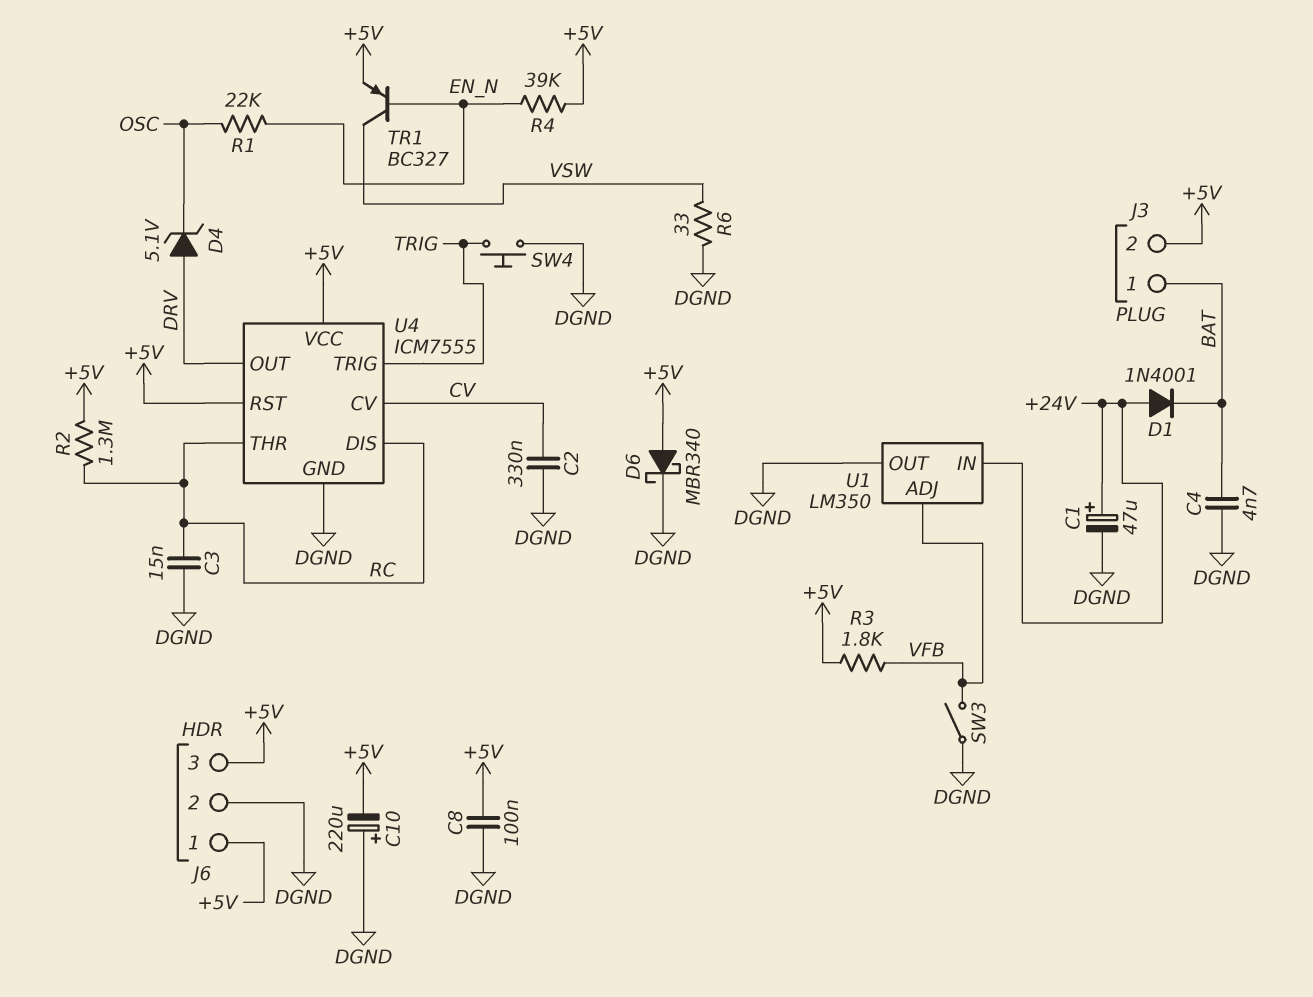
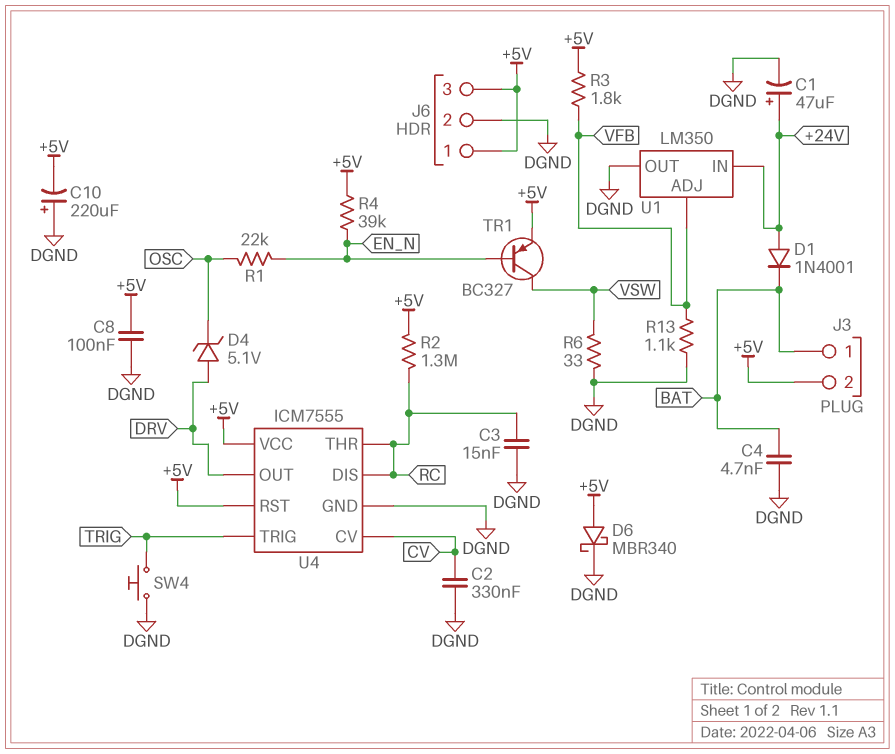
R13: none -> 1.1k (DGND, VFB)
SW3: switch (DGND, VFB) -> none

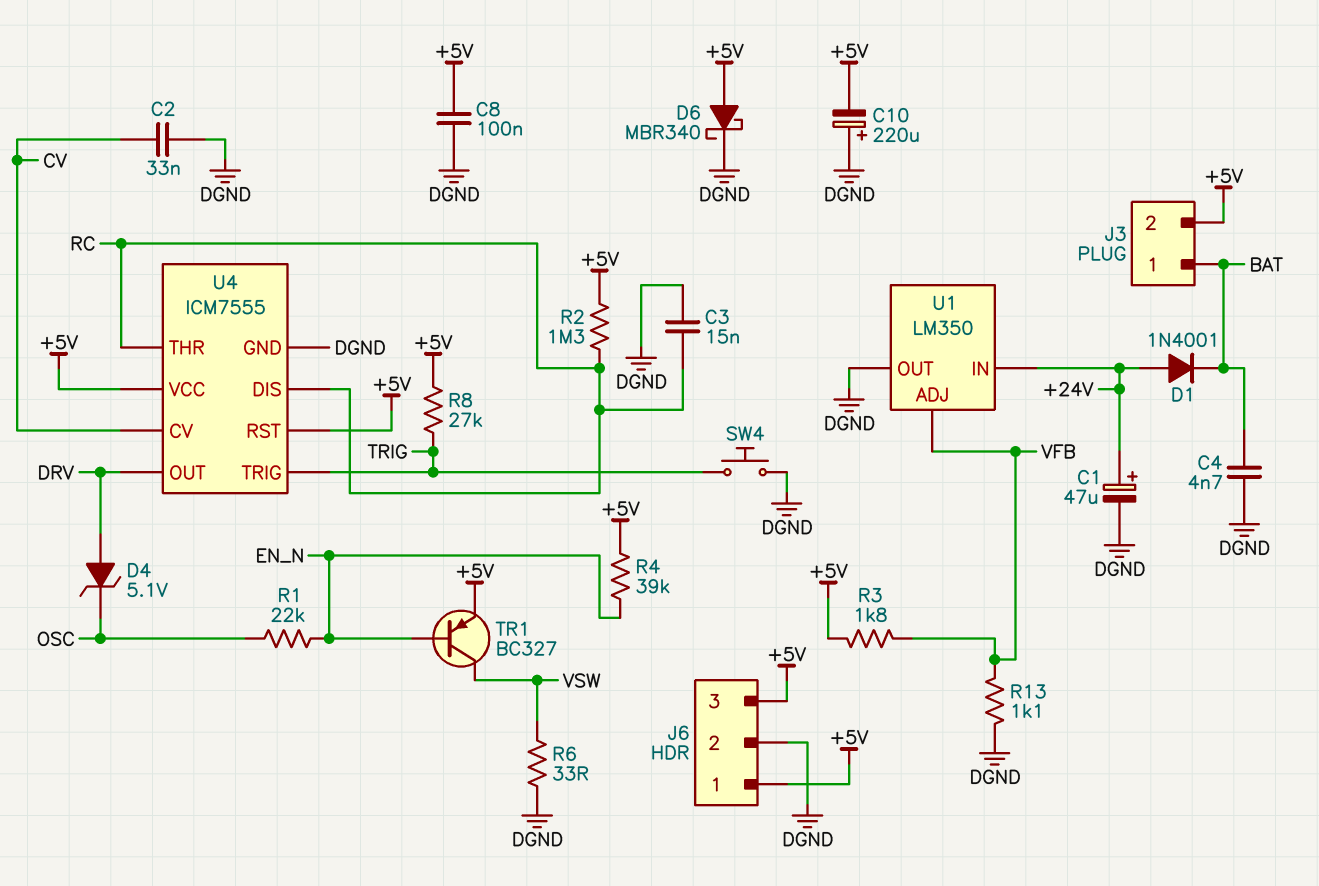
C2: 330nF (CV, DGND) -> 33nF (CV, DGND)
R8: none -> 27k (+5V, TRIG)

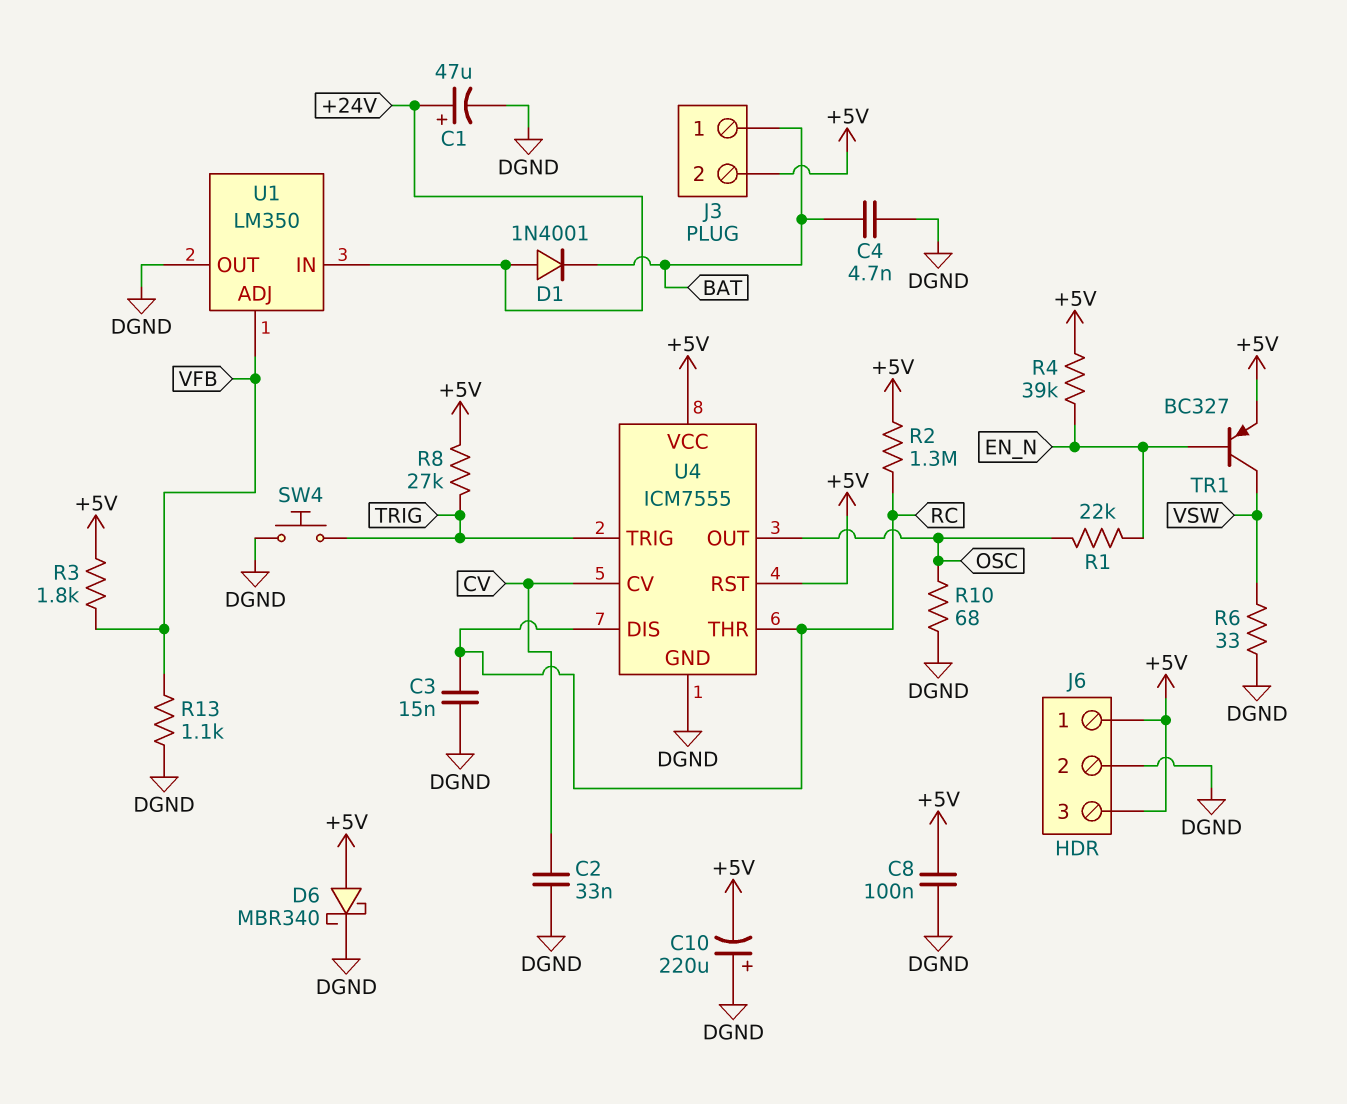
D4: zener 5.1V (A DRV, K OSC) -> none
R10: none -> 68 (DGND, OSC)
U4 pin OUT: DRV -> OSC

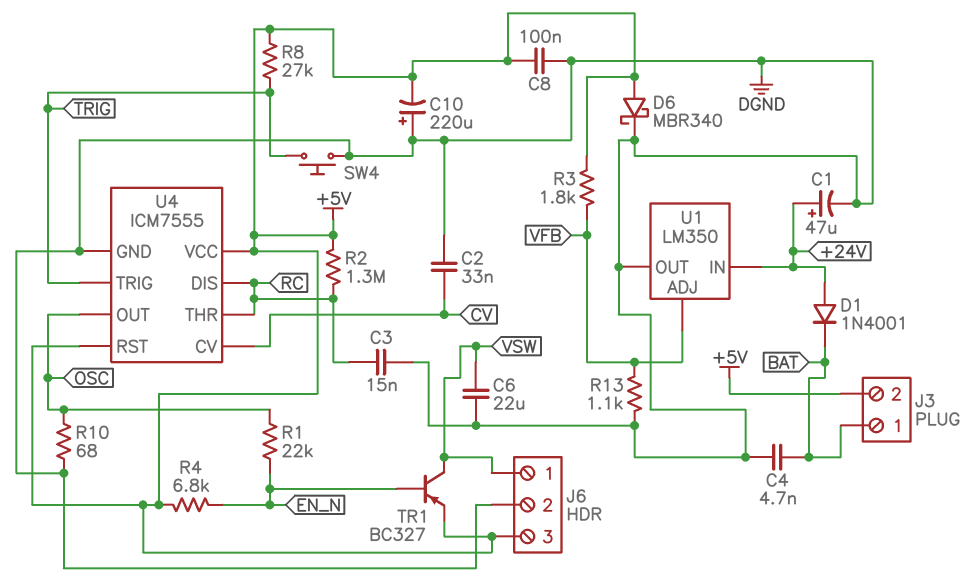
C6: none -> 22uF (DGND, VSW)
J6 pin 1: +5V -> VSW
R4: 39k (+5V, EN_N) -> 6.8k (+5V, EN_N)
R6: 33 (DGND, VSW) -> none

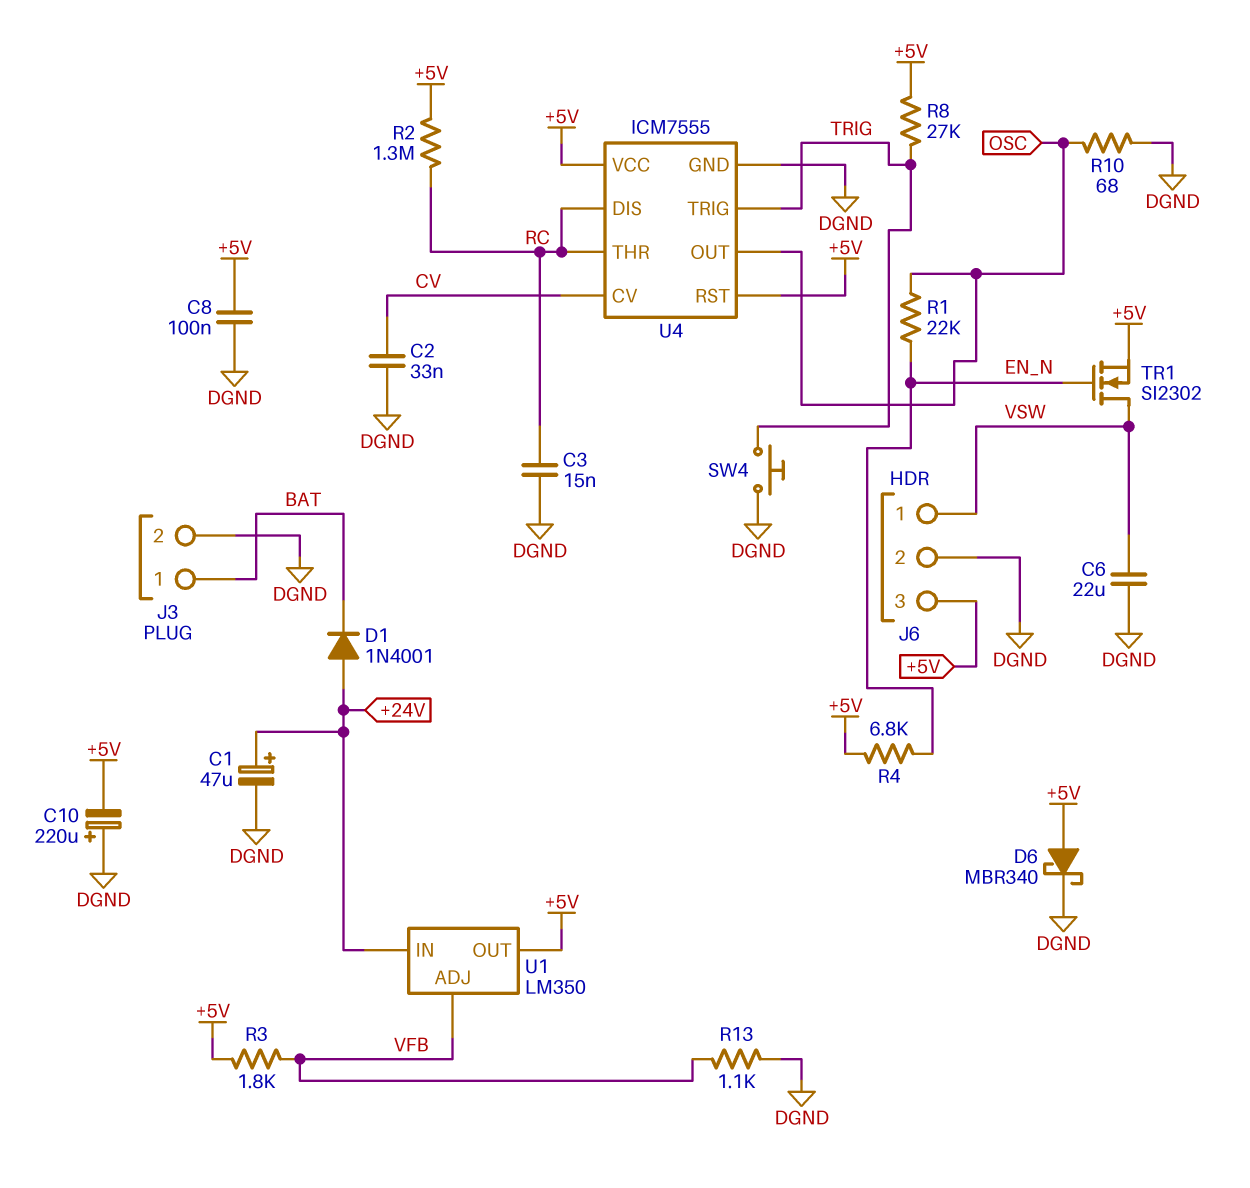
C4: 4.7nF (BAT, DGND) -> none
J3 pin 2: +5V -> DGND
TR1: PNP BC327 (B EN_N, C VSW, E +5V) -> NMOS SI2302 (G EN_N, D VSW, S +5V)
U1 pin OUT: DGND -> +5V

